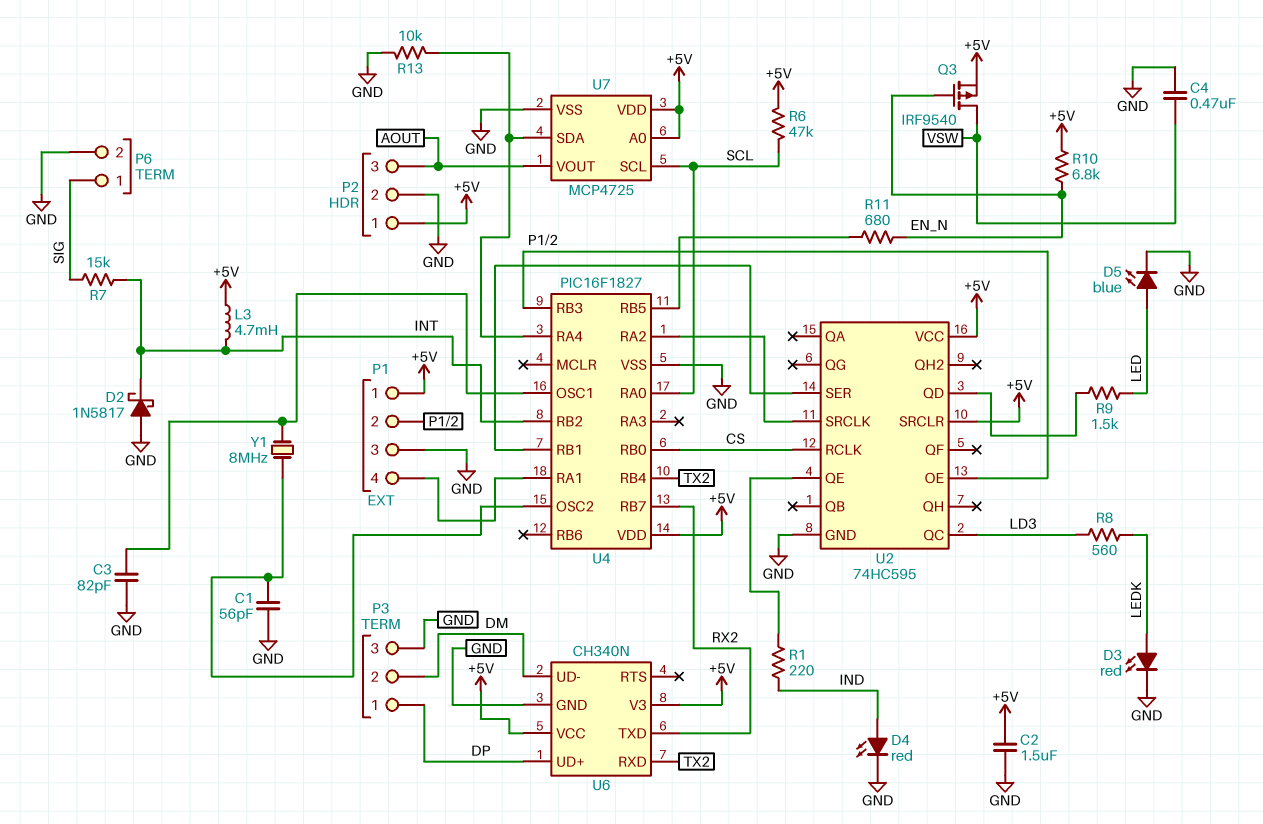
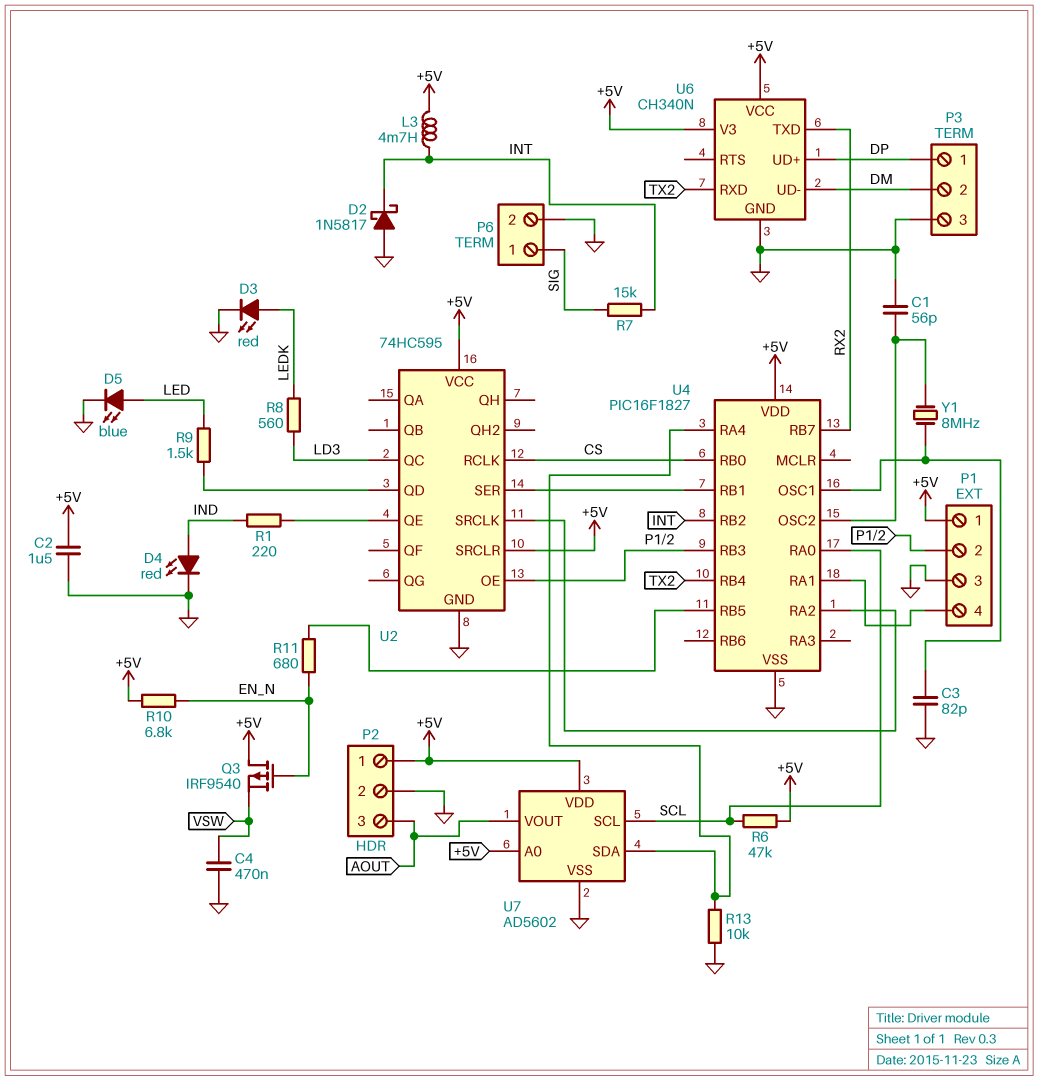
Q3: PMOS IRF9540 (G EN_N, D VSW, S +5V) -> PMOS IRF9540 (G EN_N, D +5V, S VSW)
U7: MCP4725 -> AD5602

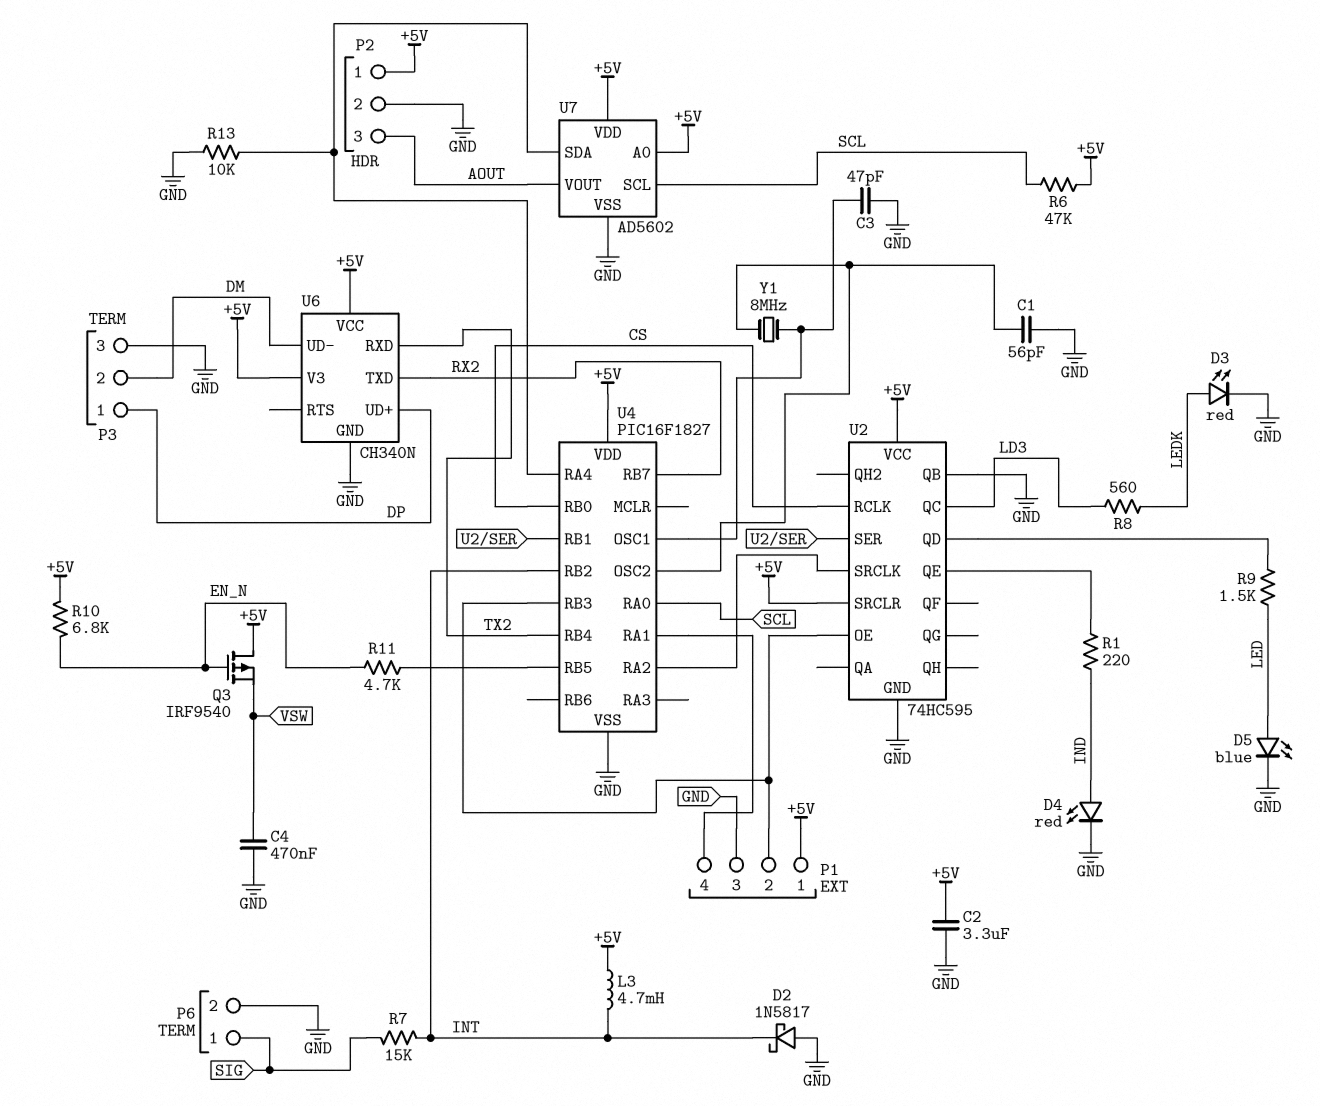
C2: 1.5uF (+5V, GND) -> 3.3uF (+5V, GND)
C3: 82pF (GND, U4/OSC1) -> 47pF (GND, U4/OSC1)
R11: 680 (EN_N, U4/RB5) -> 4.7k (EN_N, U4/RB5)
U2 pin QB: none -> GND

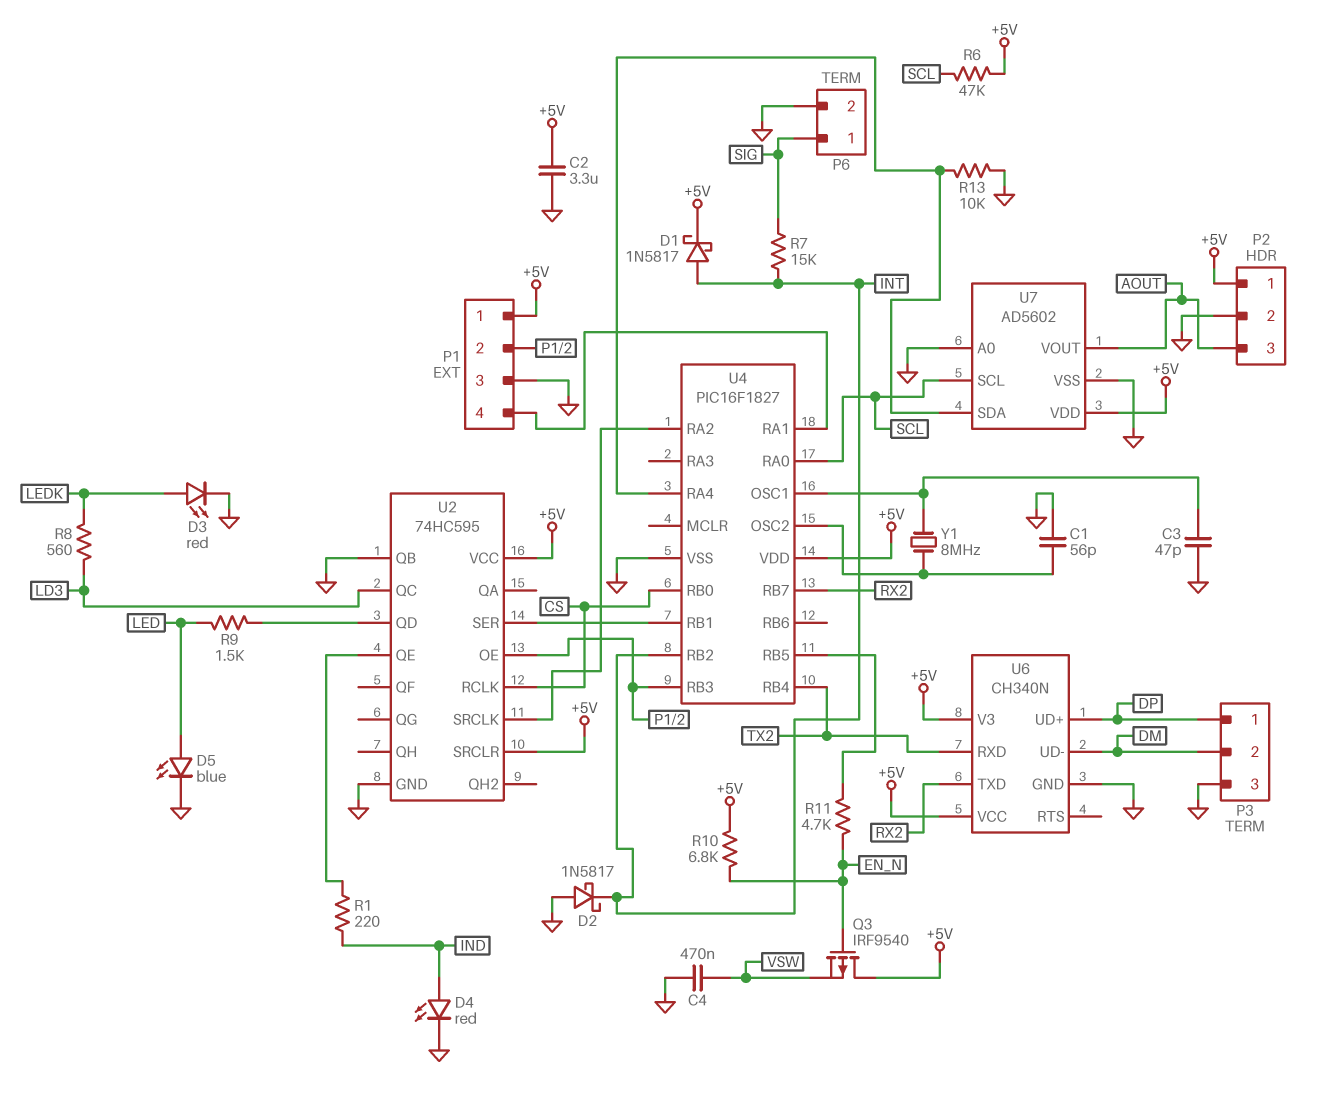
D1: none -> schottky 1N5817 (A INT, K +5V)
L3: 4.7mH (+5V, INT) -> none
U7 pin A0: +5V -> GND

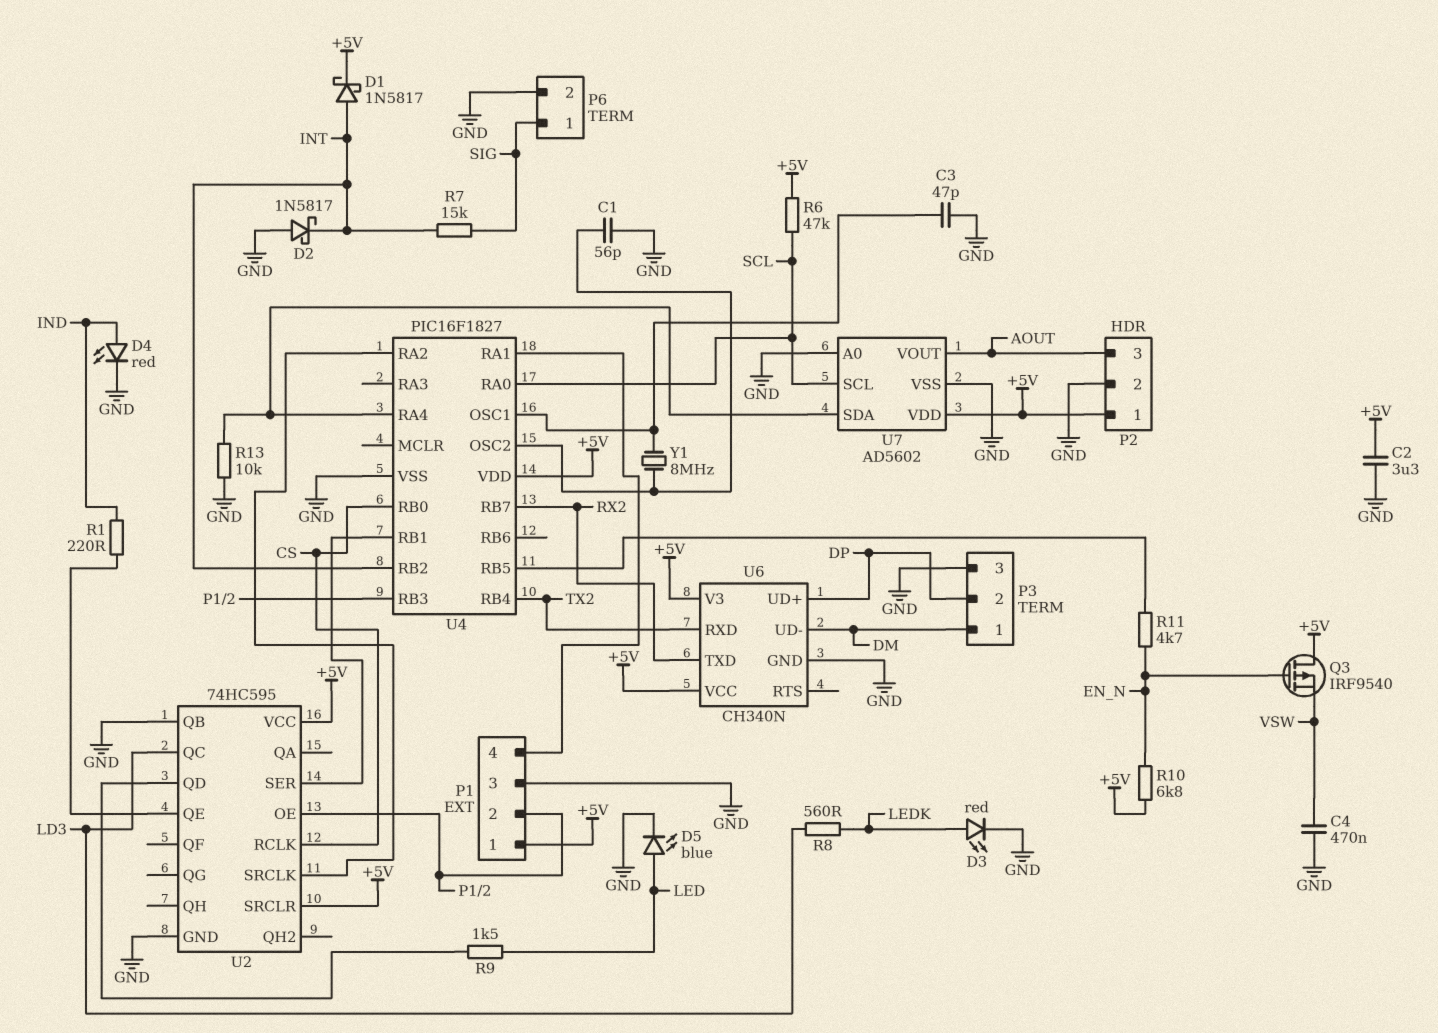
P3 pin 1: DP -> DM
P3 pin 2: DM -> DP

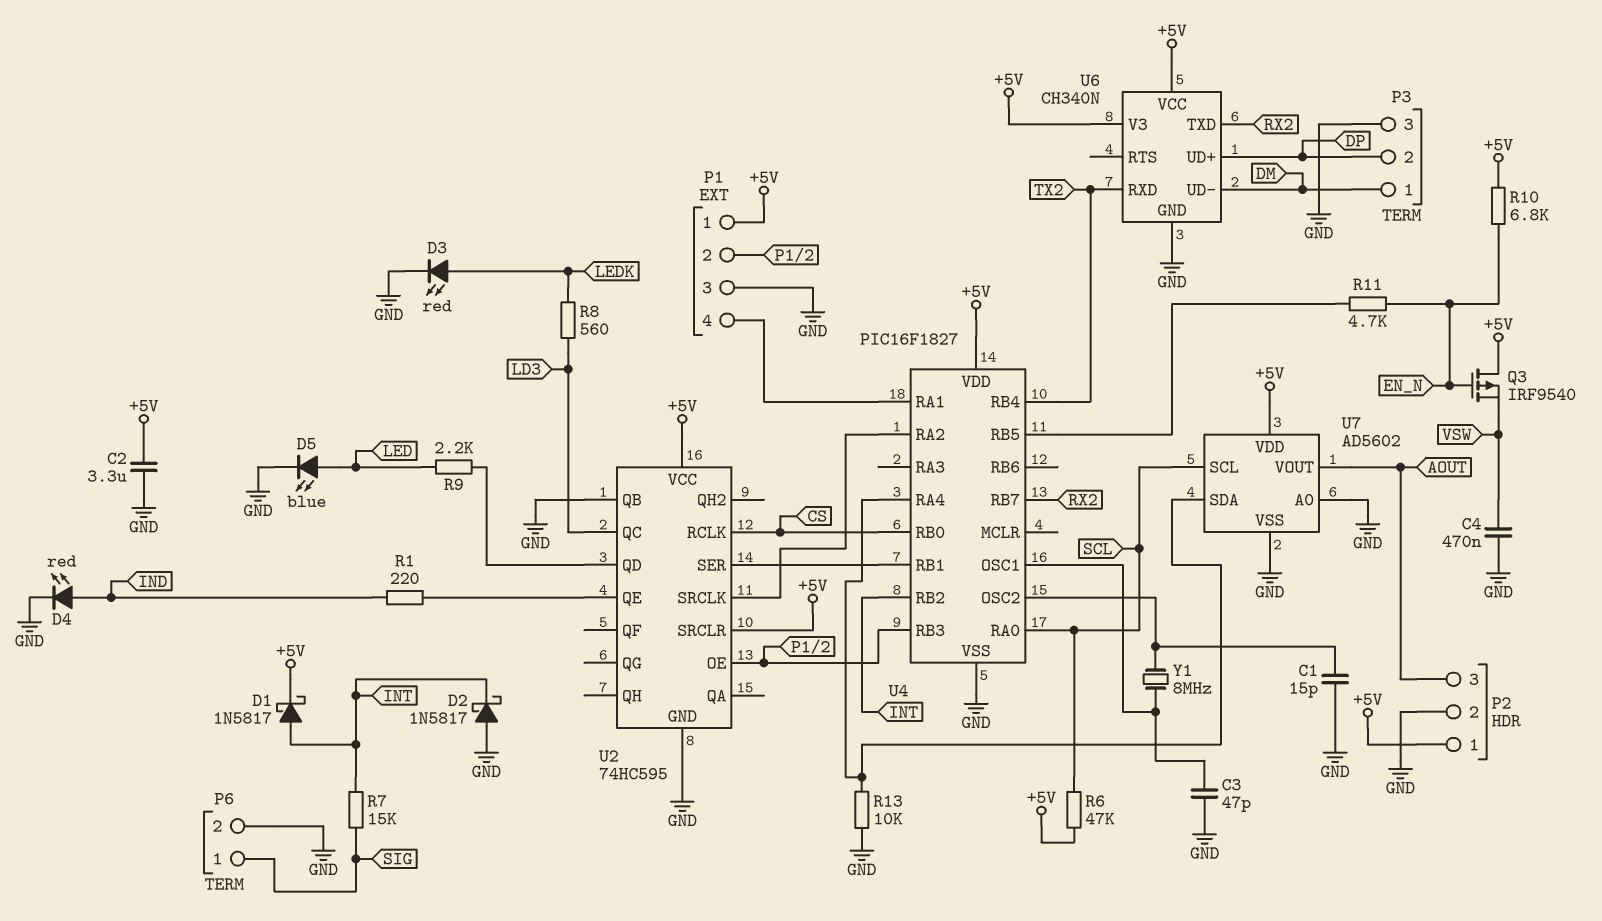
C1: 56pF (GND, U4/OSC2) -> 15pF (GND, U4/OSC2)
R9: 1.5k (LED, U2/QD) -> 2.2k (LED, U2/QD)

